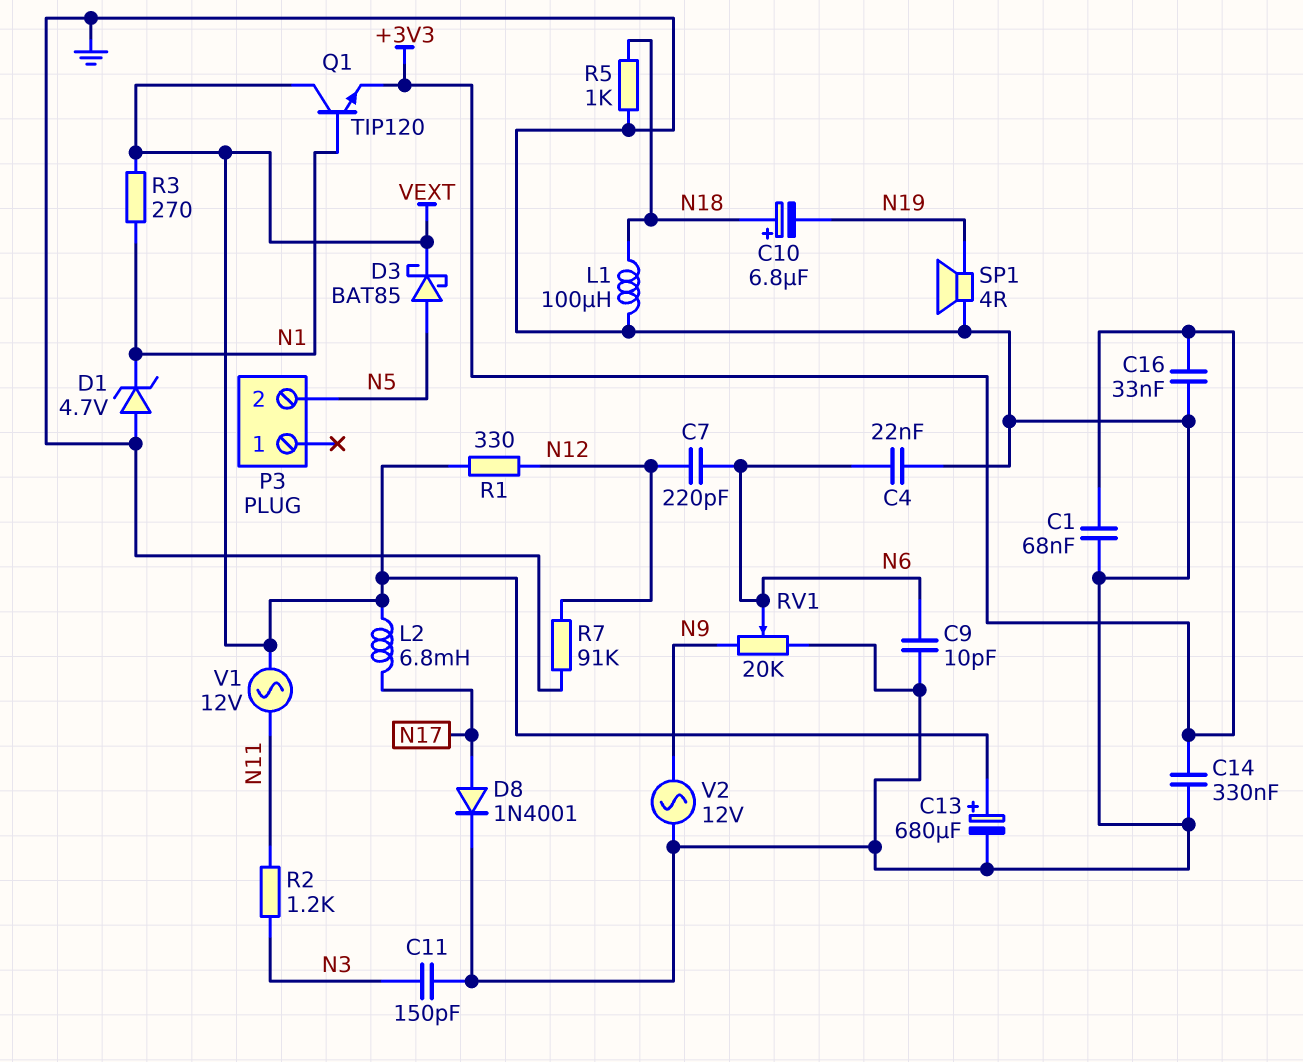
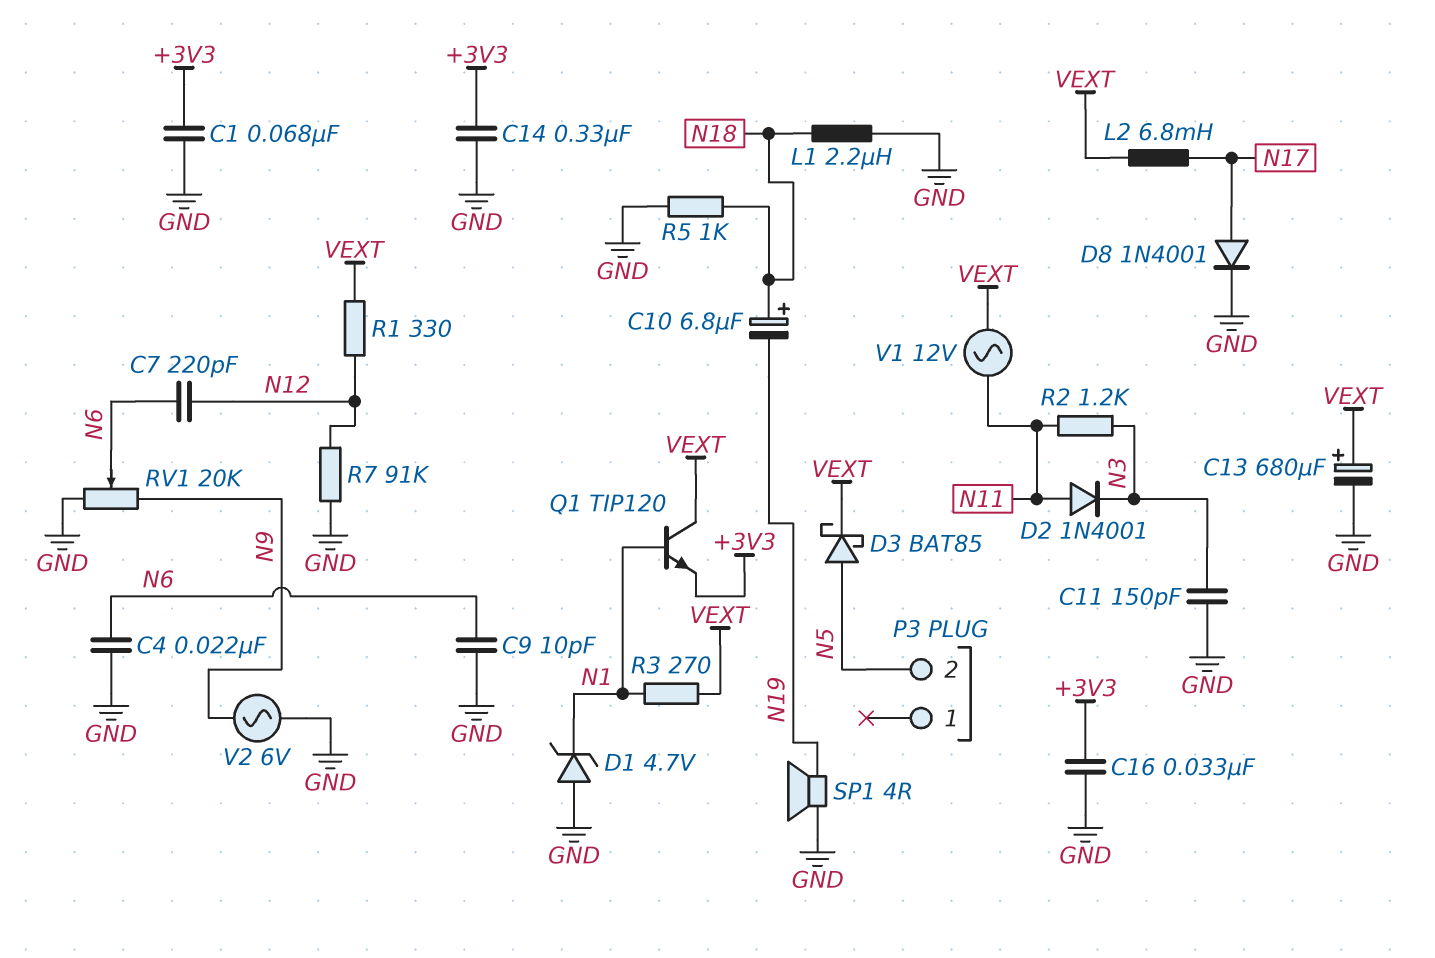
D2: none -> diode 1N4001 (A N11, K N3)
L1: 100uH (GND, N18) -> 2.2uH (GND, N18)
V2: AC 12V (GND, N9) -> AC 6V (GND, N9)

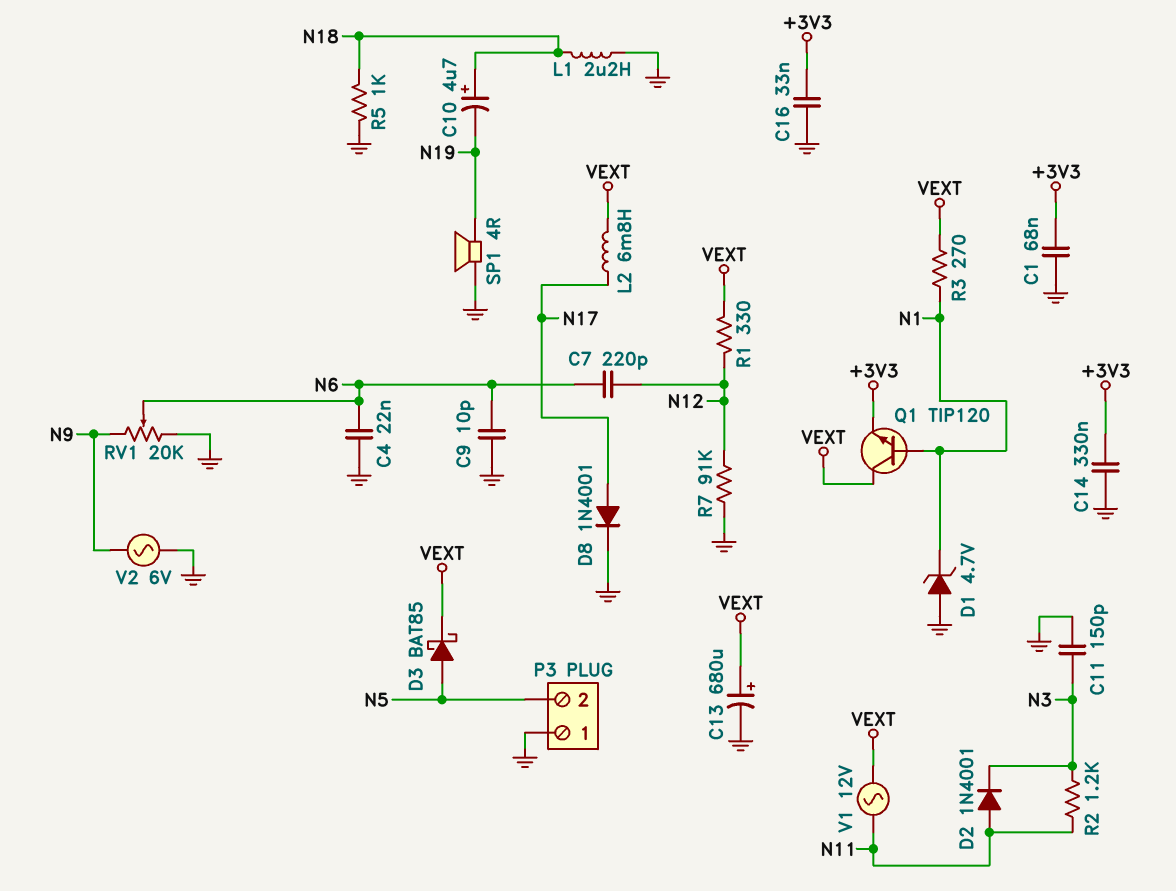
C10: 6.8uF (plus N18, minus N19) -> 4.7uF (plus N18, minus N19)
P3 pin 1: none -> GND

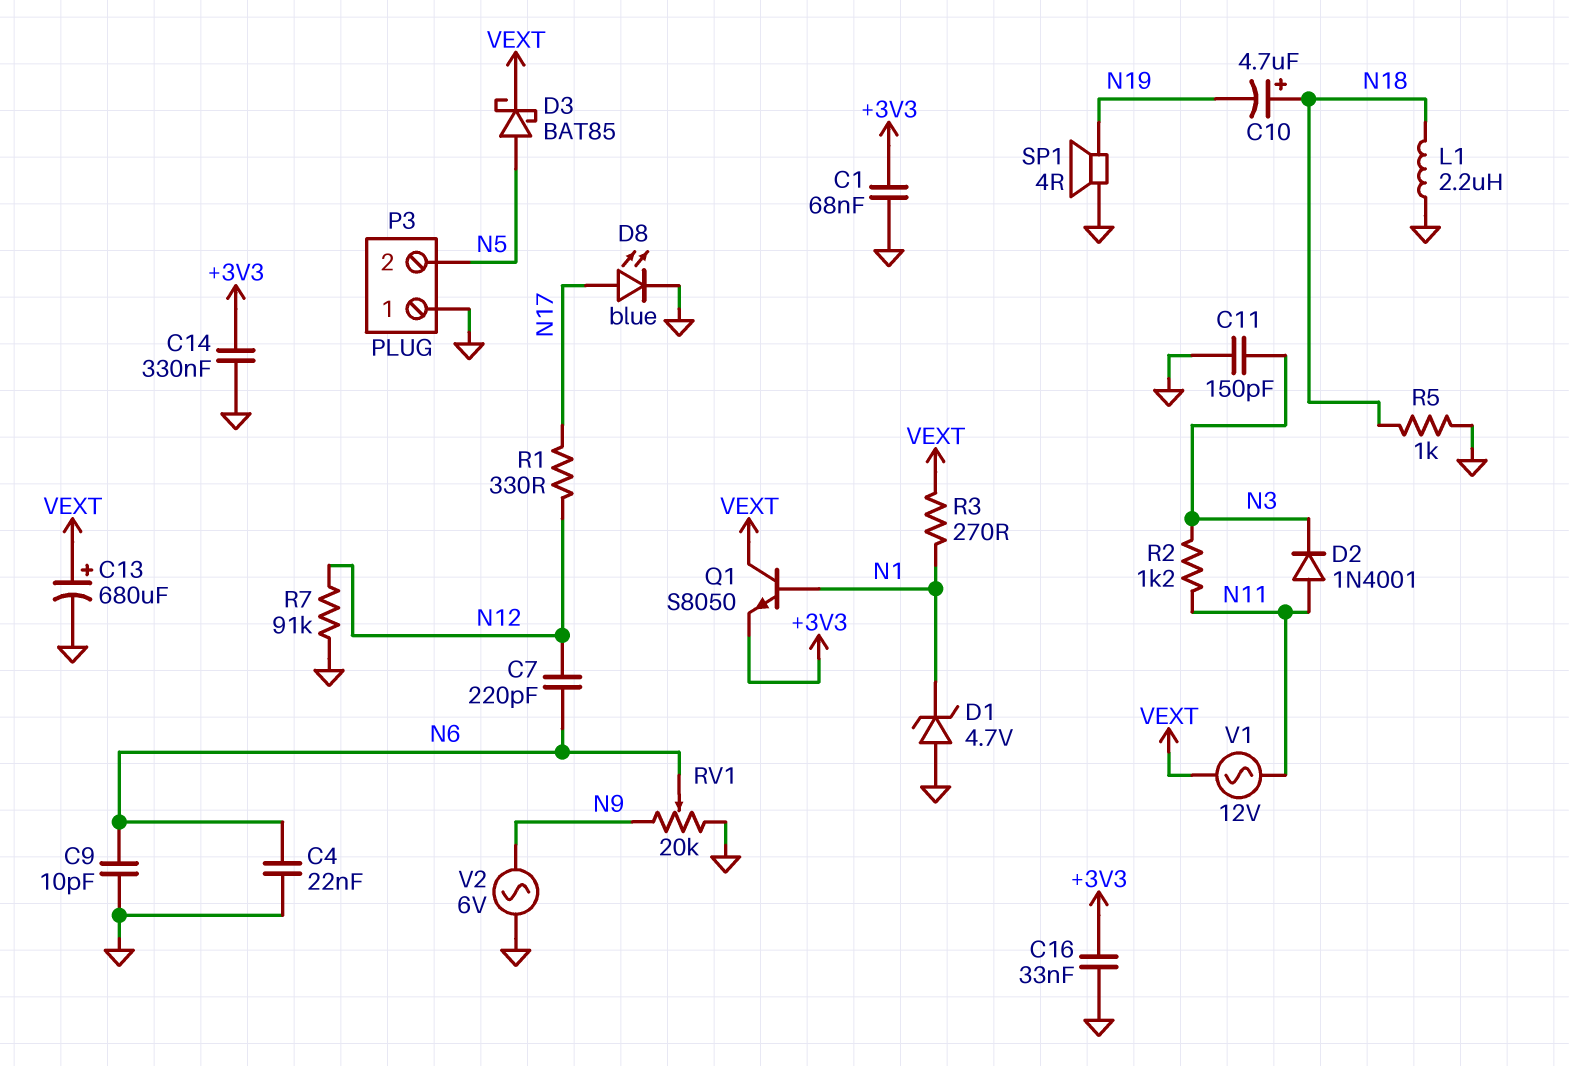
D8: diode 1N4001 (A N17, K GND) -> LED blue (A N17, K GND)
L2: 6.8mH (N17, VEXT) -> none
Q1: NPN TIP120 (B N1, C VEXT, E +3V3) -> NPN S8050 (B N1, C VEXT, E +3V3)
R1: 330 (N12, VEXT) -> 330 (N12, N17)

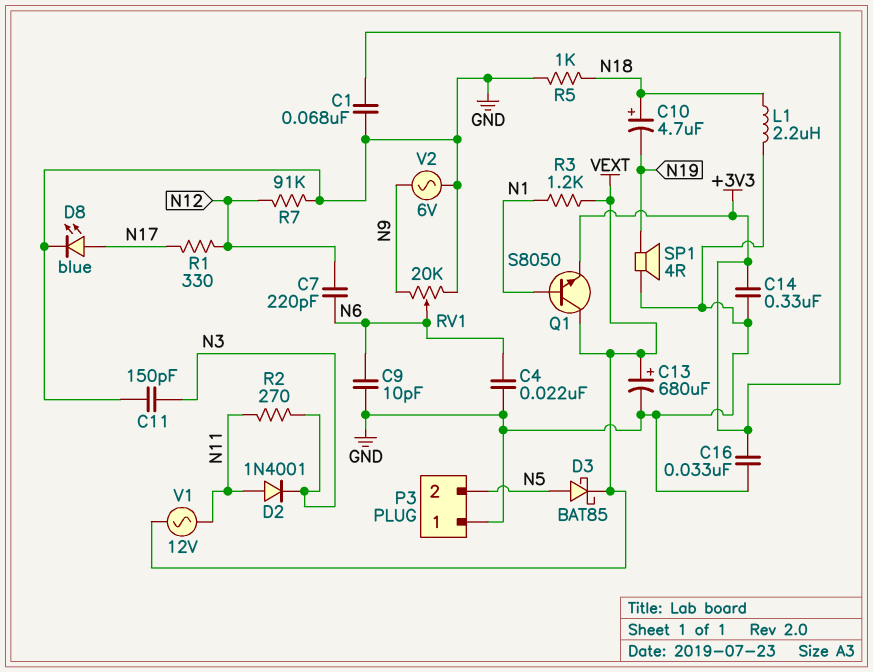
D1: zener 4.7V (A GND, K N1) -> none
R2: 1.2k (N3, N11) -> 270 (N3, N11)
R3: 270 (N1, VEXT) -> 1.2k (N1, VEXT)

